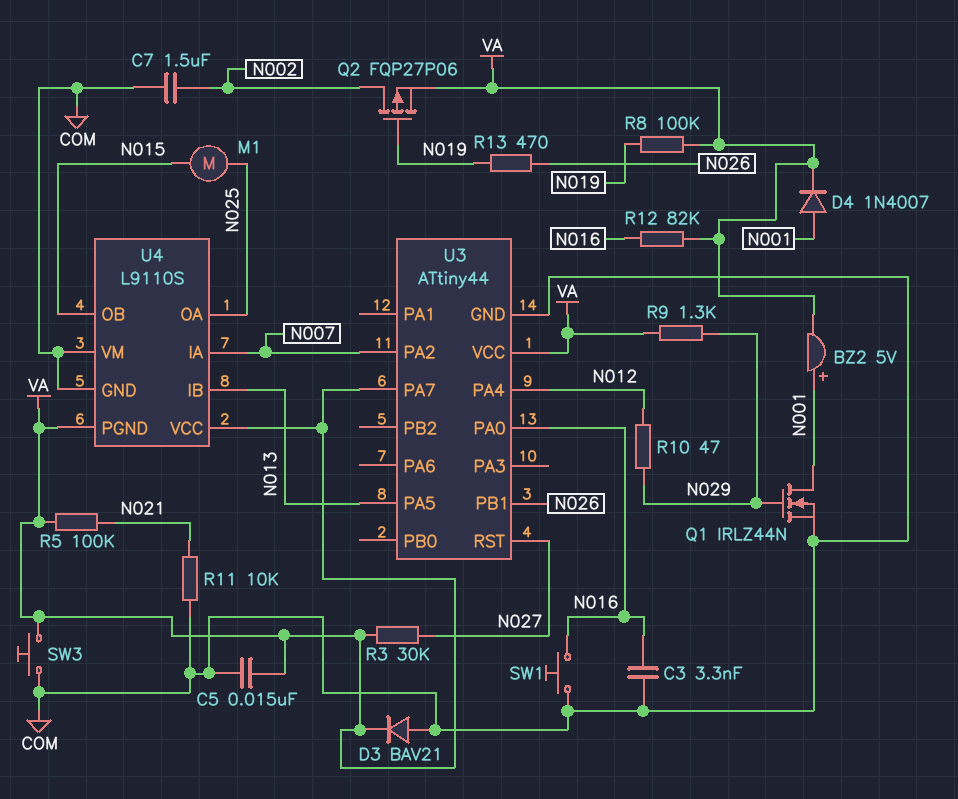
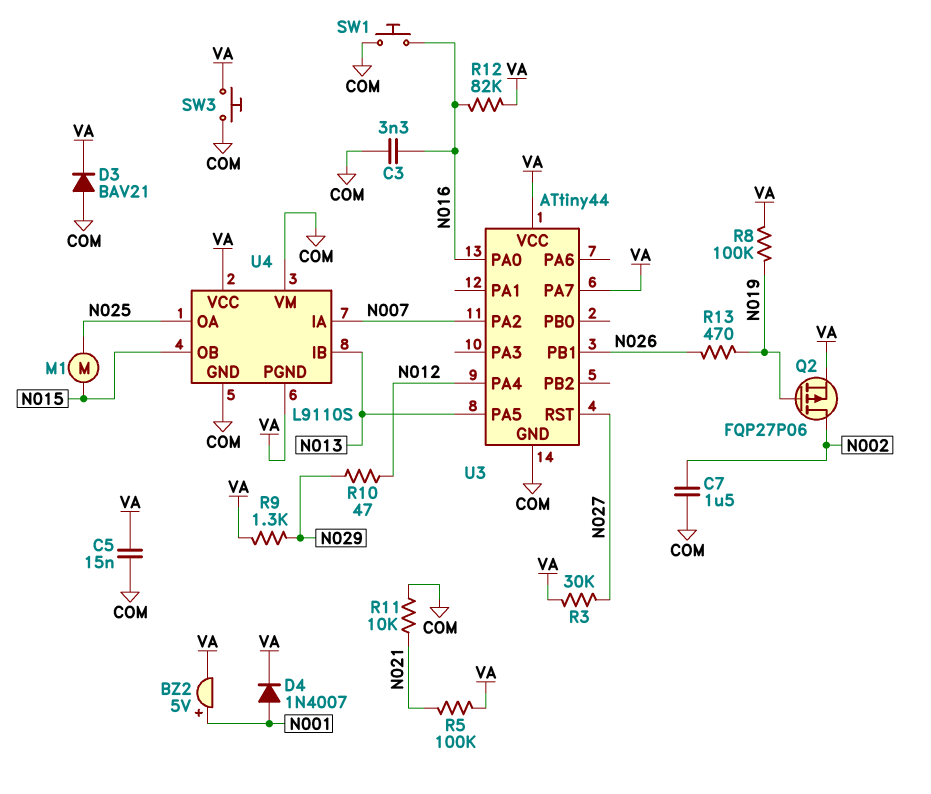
Q1: NMOS IRLZ44N (G N029, D N001, S COM) -> none

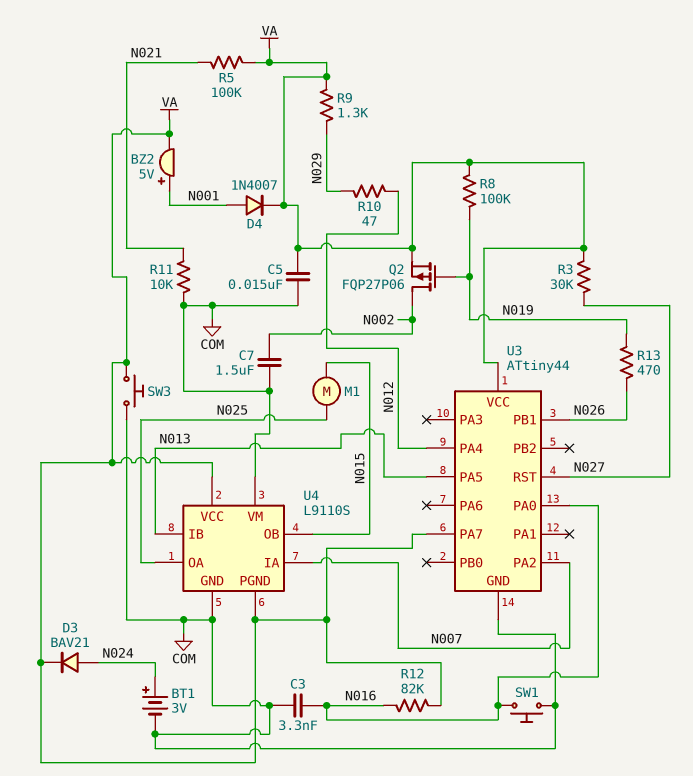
BT1: none -> 3V (plus N024, minus COM)
D3: diode BAV21 (A COM, K VA) -> diode BAV21 (A N024, K VA)

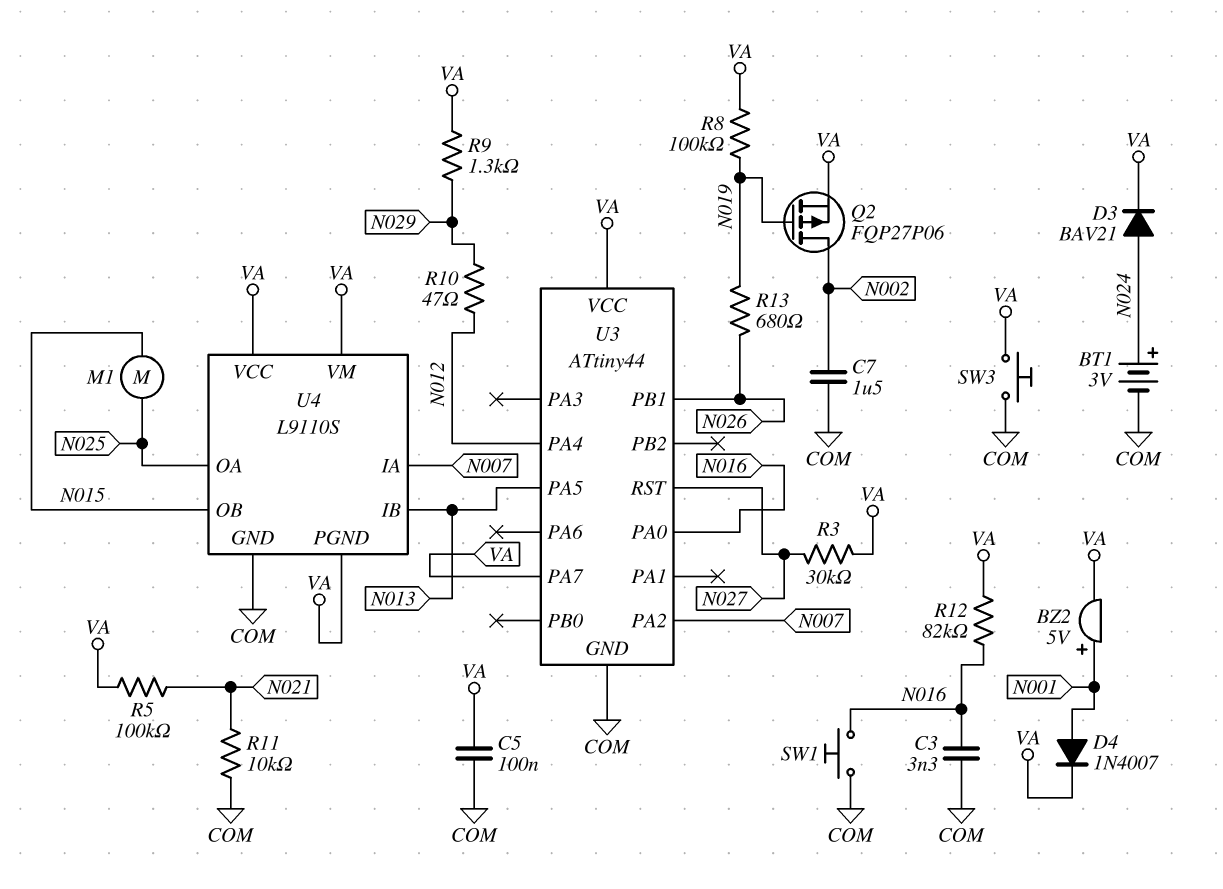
C5: 15nF (COM, VA) -> 100nF (COM, VA)
R13: 470 (N019, N026) -> 680 (N019, N026)
U4 pin VM: COM -> VA

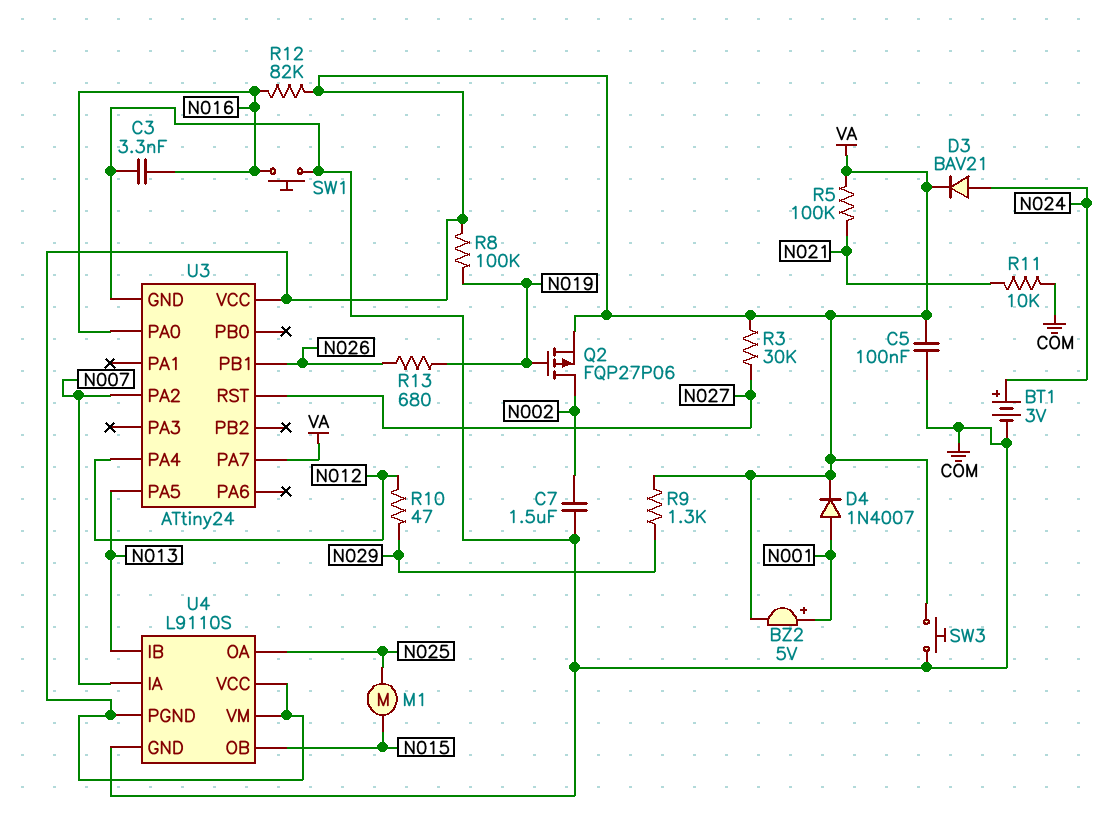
U3: ATtiny44 -> ATtiny24

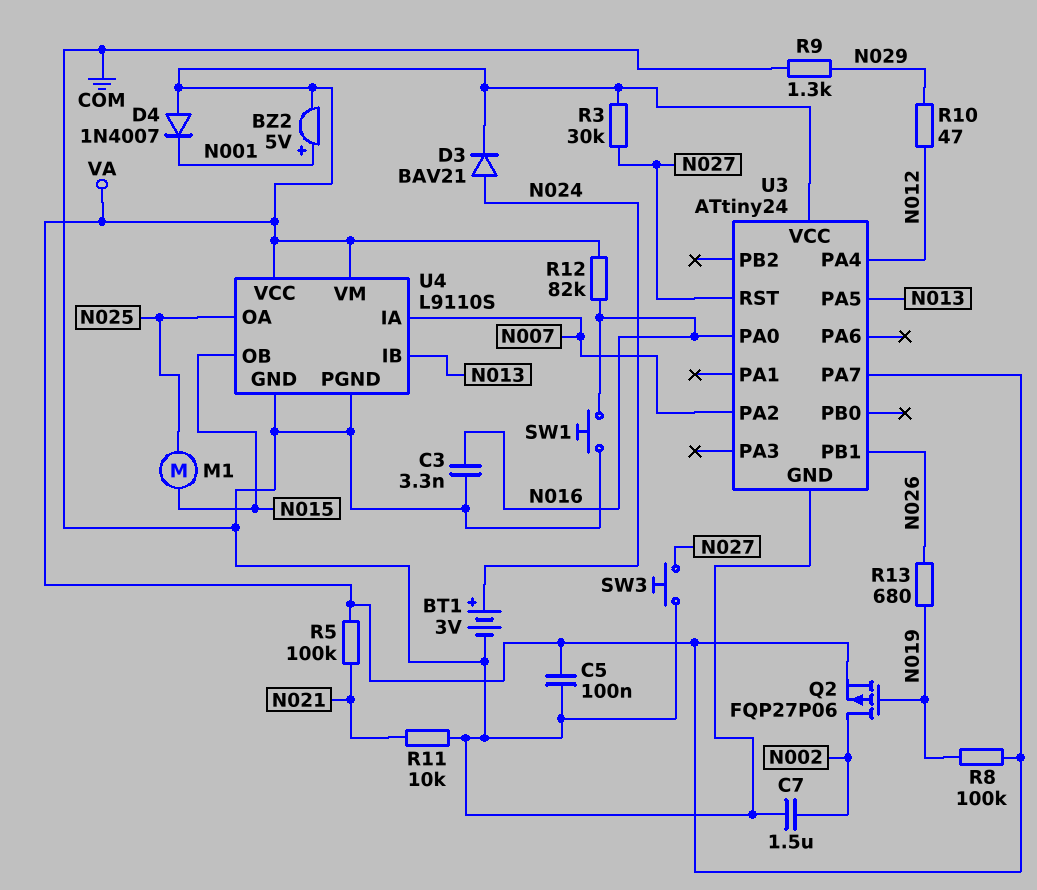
D4: diode 1N4007 (A N001, K VA) -> diode 1N4007 (A VA, K N001)
R9: 1.3k (N029, VA) -> 1.3k (COM, N029)
SW3: button (COM, VA) -> button (COM, N027)
U4 pin PGND: VA -> COM

